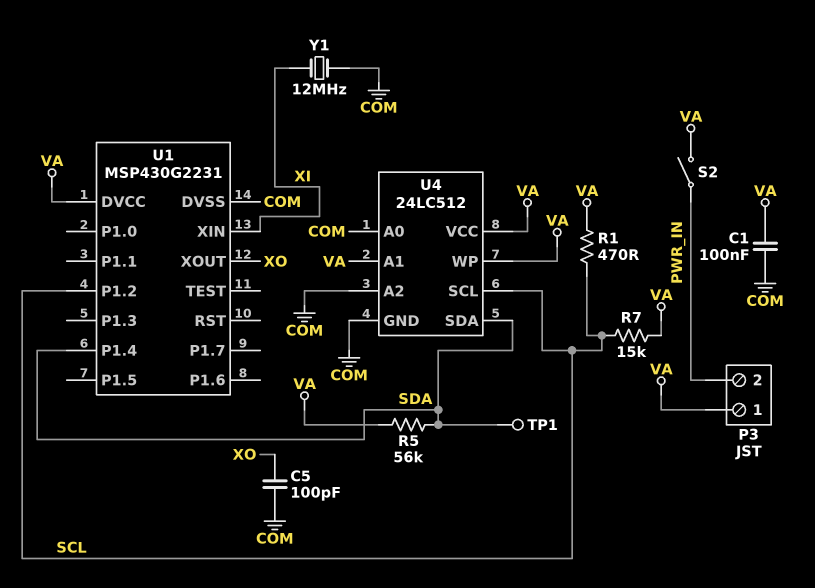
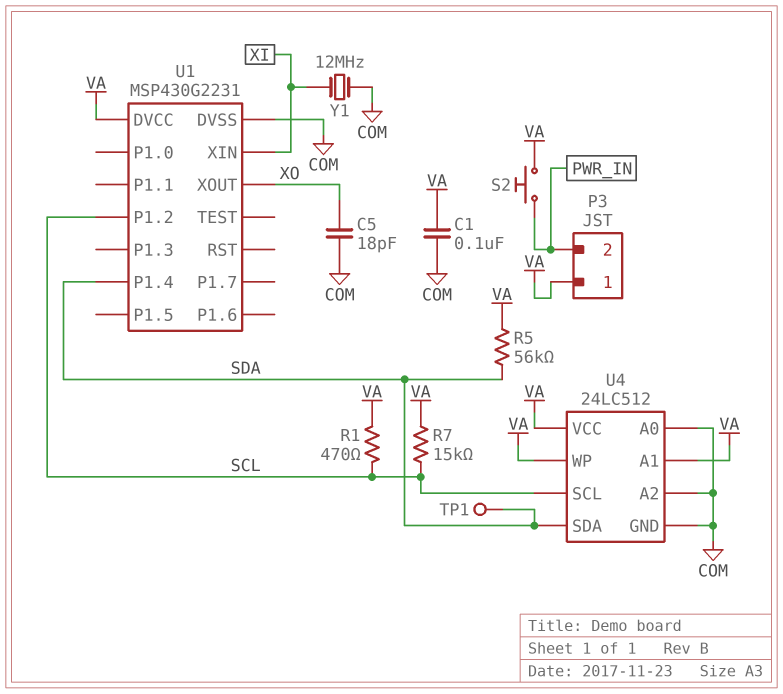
C5: 100pF (COM, XO) -> 18pF (COM, XO)
S2: switch (PWR_IN, VA) -> button (PWR_IN, VA)

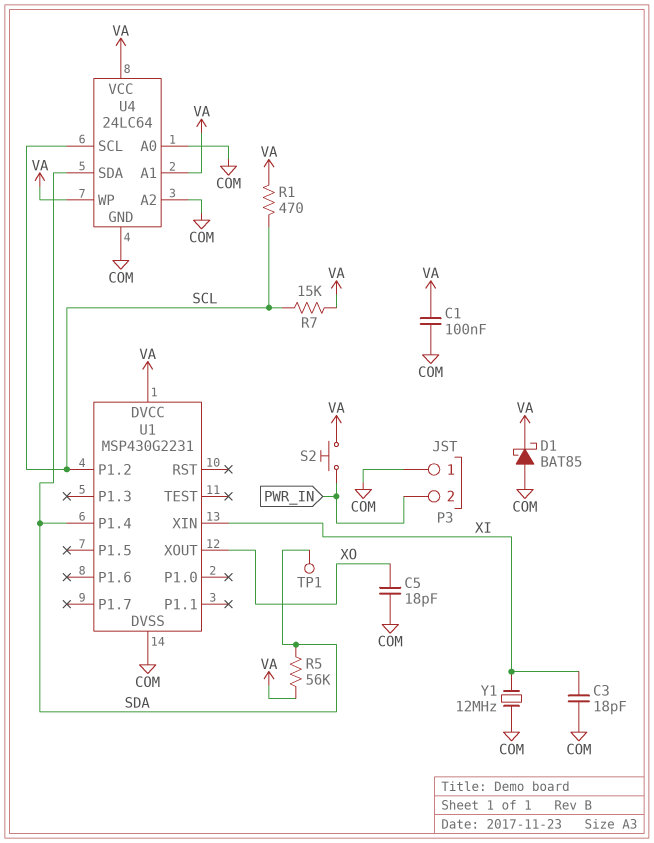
C3: none -> 18pF (COM, XI)
D1: none -> schottky BAT85 (A COM, K VA)
P3 pin 1: VA -> COM
U4: 24LC512 -> 24LC64

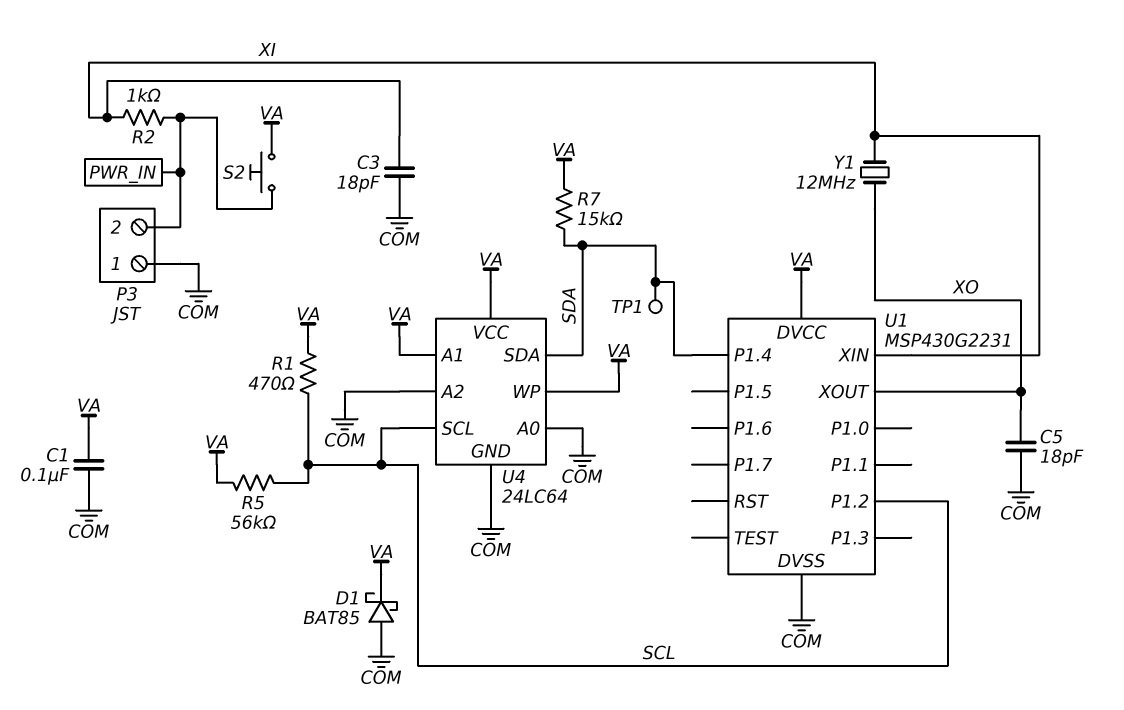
R2: none -> 1k (PWR_IN, XI)
R5: 56k (SDA, VA) -> 56k (SCL, VA)
R7: 15k (SCL, VA) -> 15k (SDA, VA)
Y1: 12MHz (COM, XI) -> 12MHz (XI, XO)

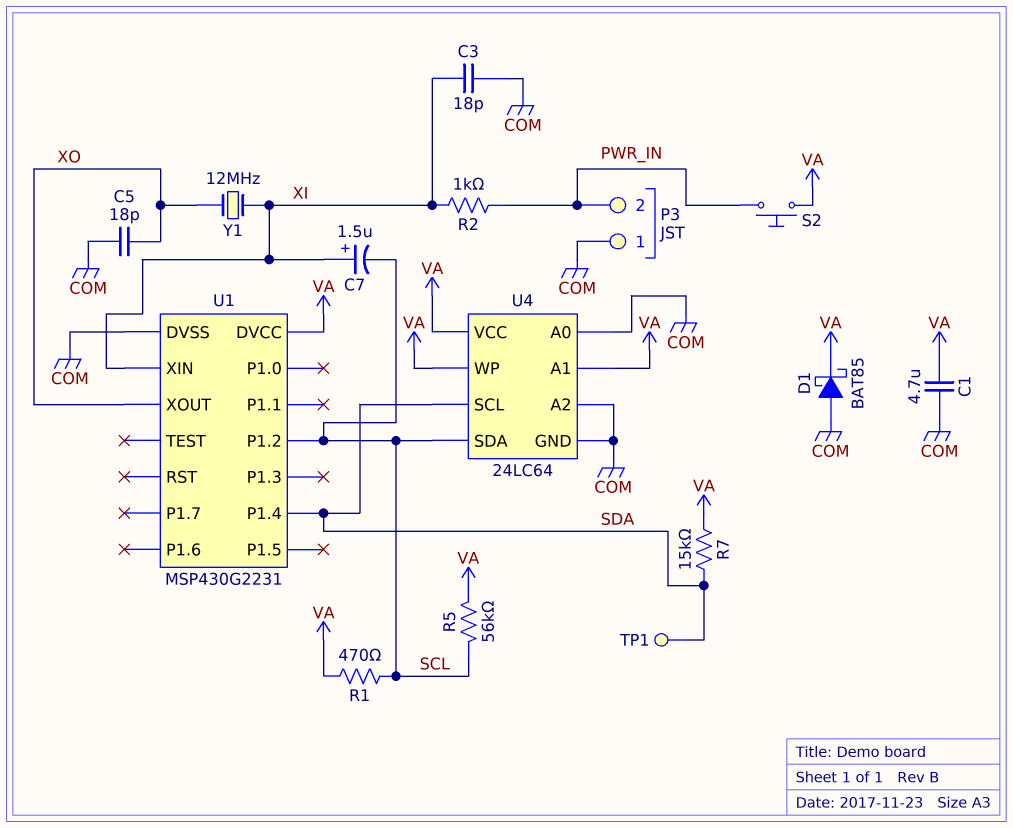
C1: 100nF (COM, VA) -> 4.7uF (COM, VA)
C7: none -> 1.5uF (plus XI, minus SCL)
U4 pin SCL: SCL -> SDA
U4 pin SDA: SDA -> SCL

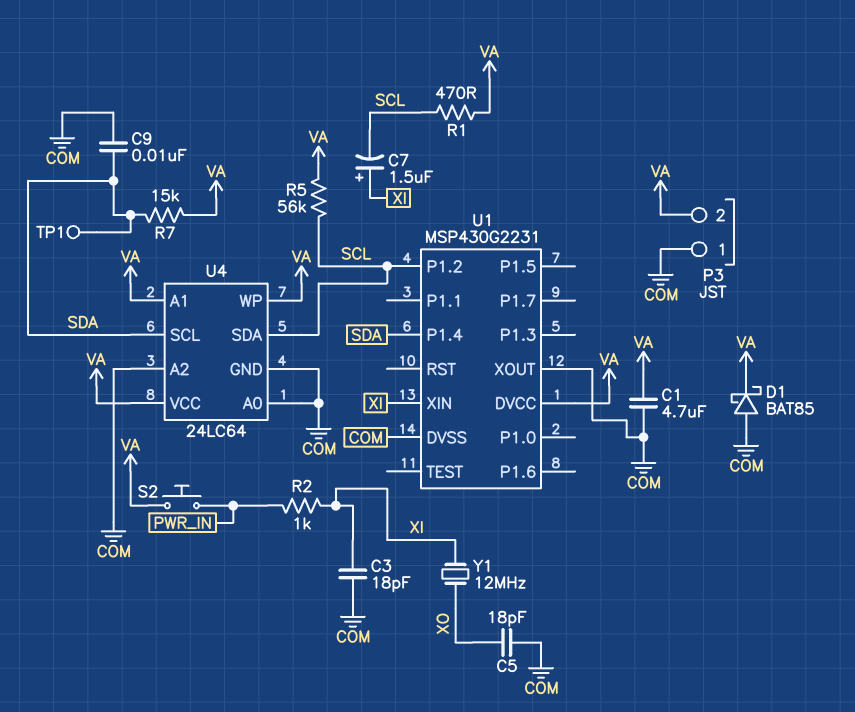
C9: none -> 10nF (COM, SDA)
P3 pin 2: PWR_IN -> VA
U1 pin XOUT: XO -> COM

